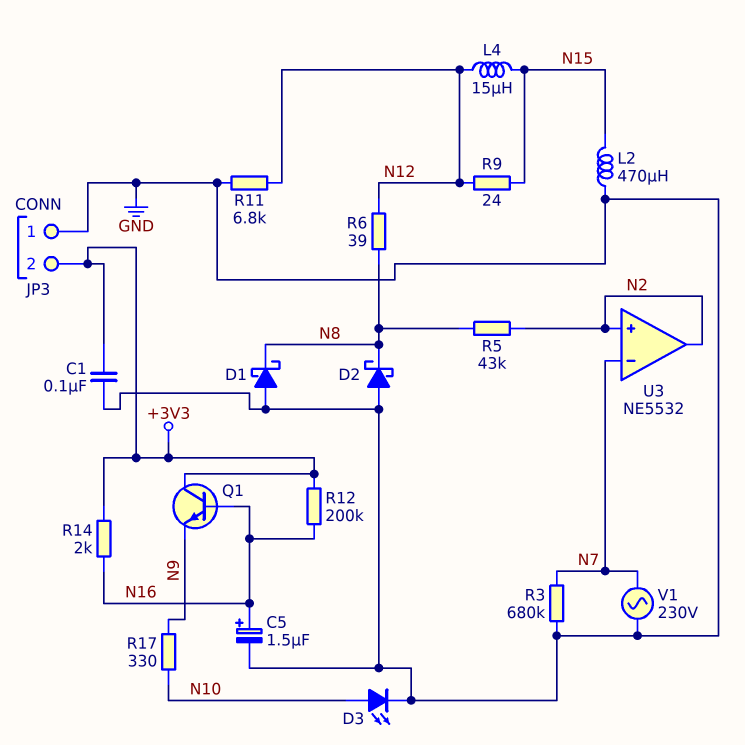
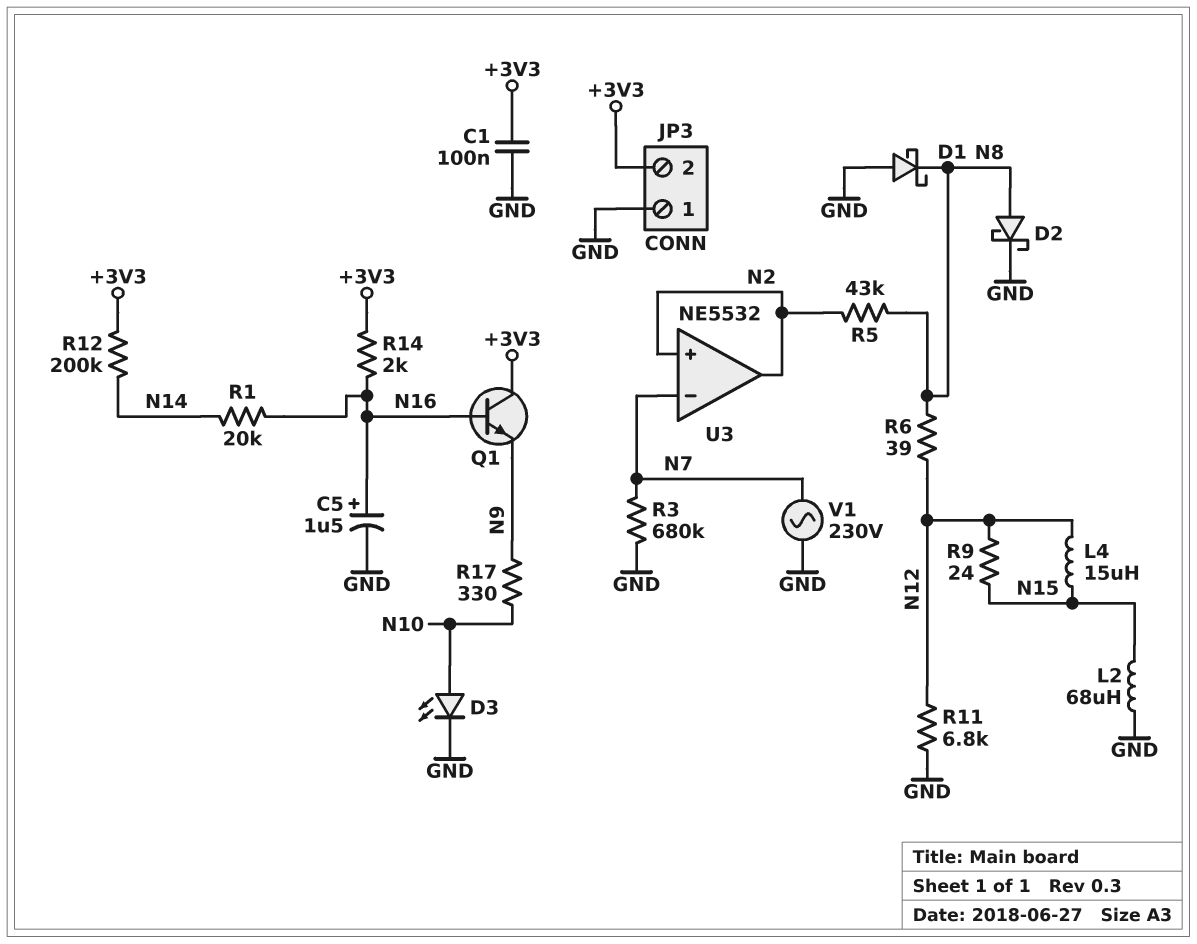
D2: schottky (A GND, K N8) -> schottky (A N8, K GND)
L2: 470uH (GND, N15) -> 68uH (GND, N15)
R1: none -> 20k (N14, N16)
R12: 200k (+3V3, N16) -> 200k (+3V3, N14)

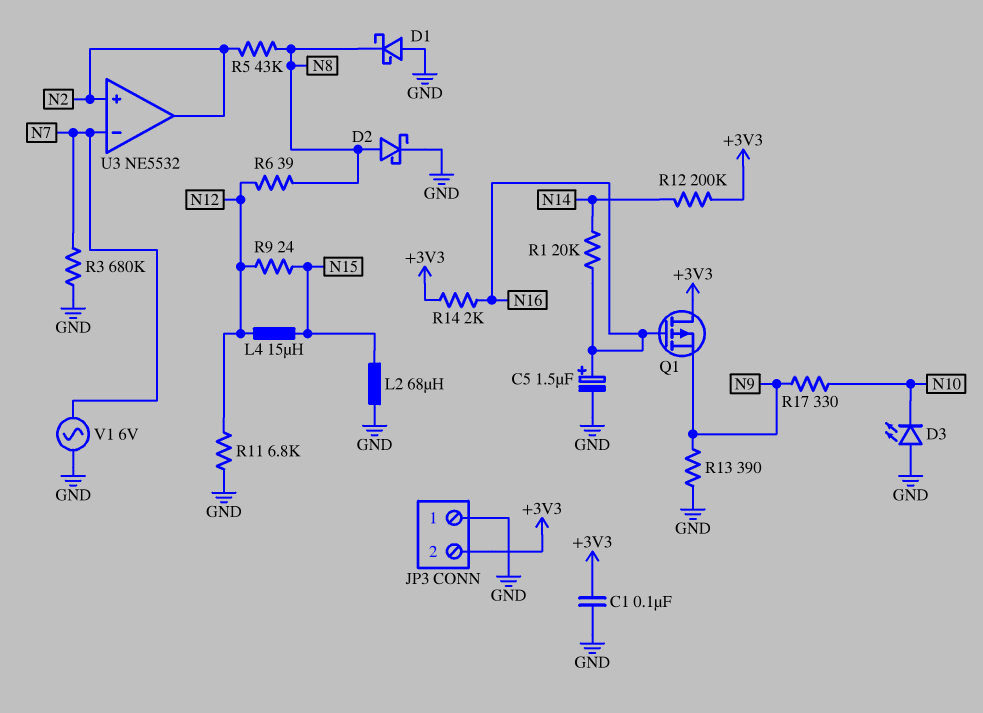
D3: LED (A N10, K GND) -> LED (A GND, K N10)
Q1: NPN (B N16, C +3V3, E N9) -> PMOS (G N16, D +3V3, S N9)
R13: none -> 390 (GND, N9)
V1: AC 230V (GND, N7) -> AC 6V (GND, N7)

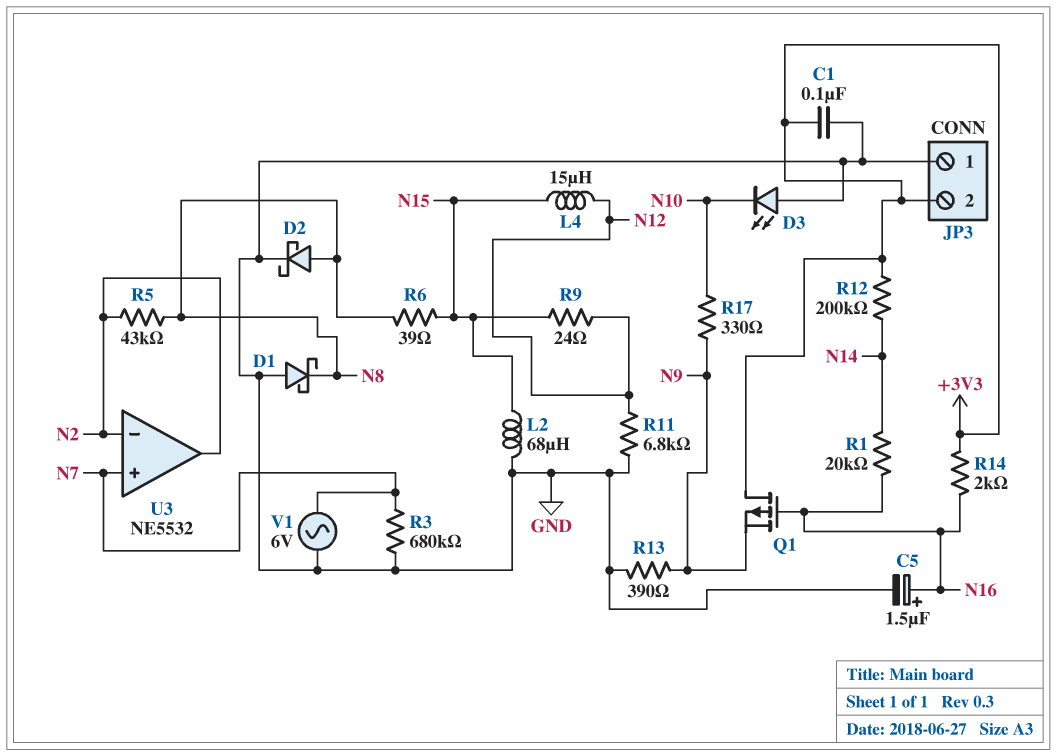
R6: 39 (N8, N12) -> 39 (N8, N15)
U3 pin in+: N2 -> N7
U3 pin in-: N7 -> N2

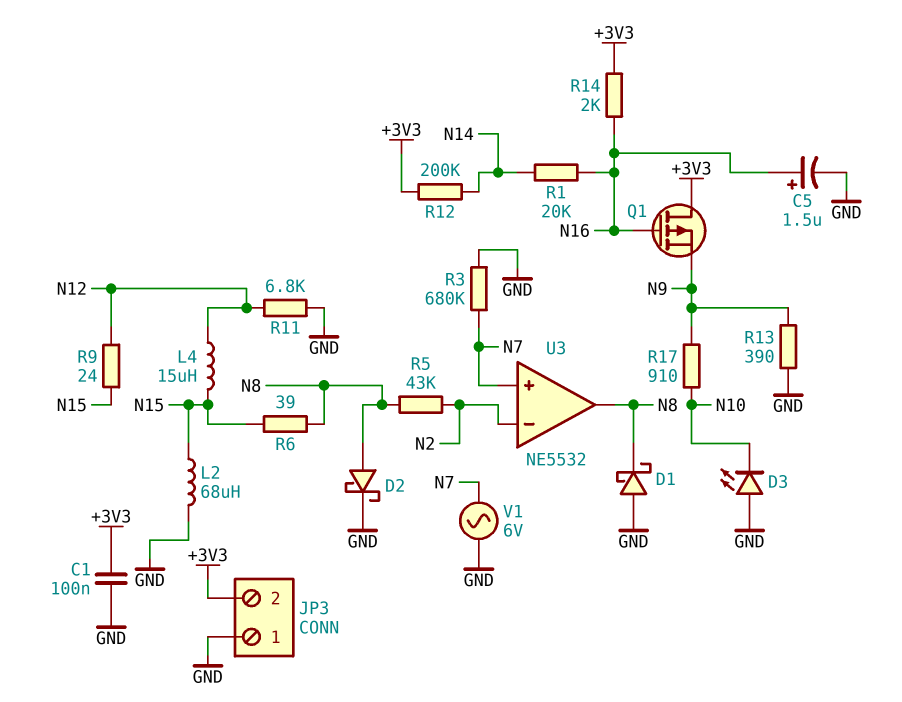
R17: 330 (N9, N10) -> 910 (N9, N10)
U3 pin out: N2 -> N8

